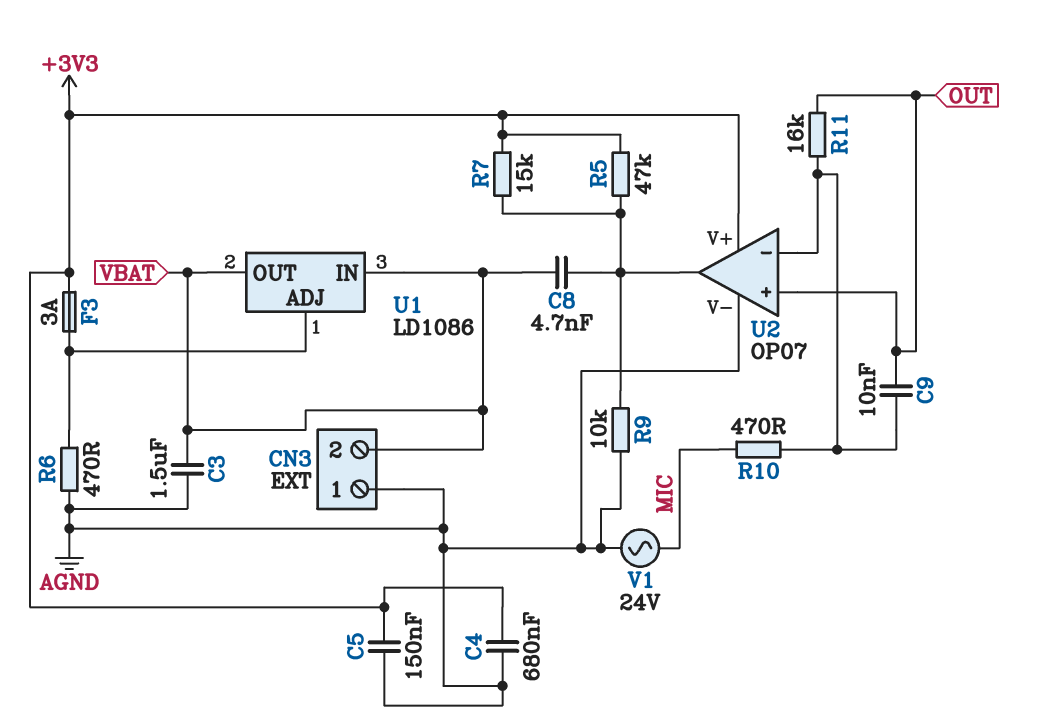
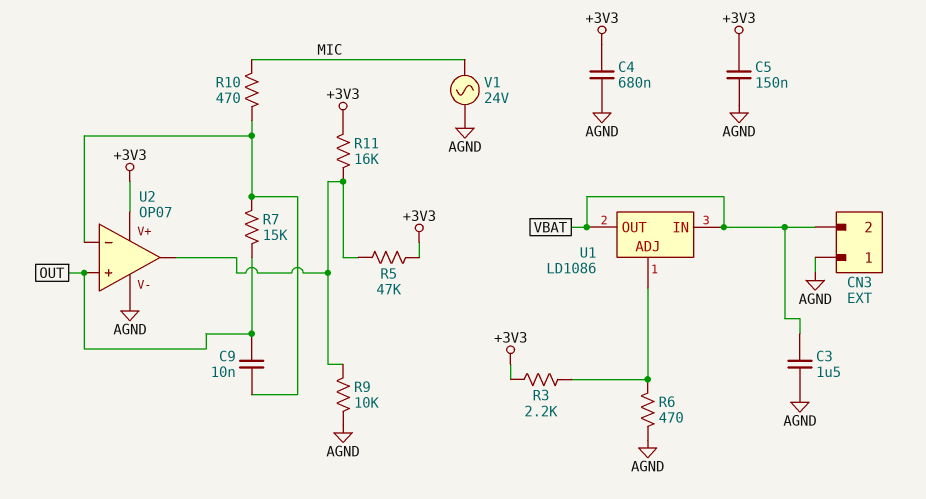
C8: 4.7nF (U2/out, VBAT) -> none
F3: 3A (+3V3, U1/ADJ) -> none
R3: none -> 2.2k (+3V3, U1/ADJ)
R7: 15k (+3V3, U2/out) -> 15k (OUT, U2/in-)
R11: 16k (OUT, U2/in-) -> 16k (+3V3, U2/out)

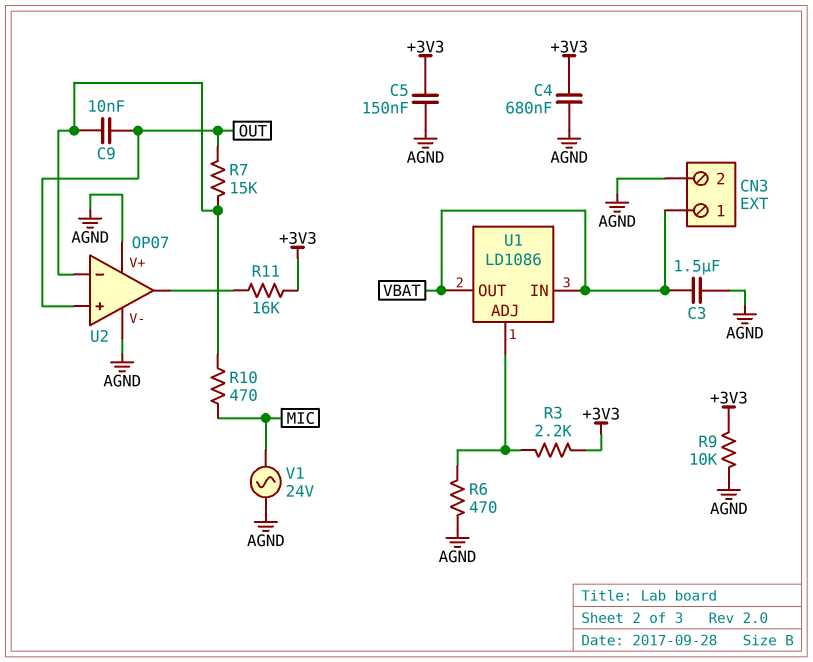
CN3 pin 1: AGND -> VBAT
CN3 pin 2: VBAT -> AGND
R5: 47k (+3V3, U2/out) -> none
R9: 10k (AGND, U2/out) -> 10k (+3V3, AGND)
U2 pin V+: +3V3 -> AGND

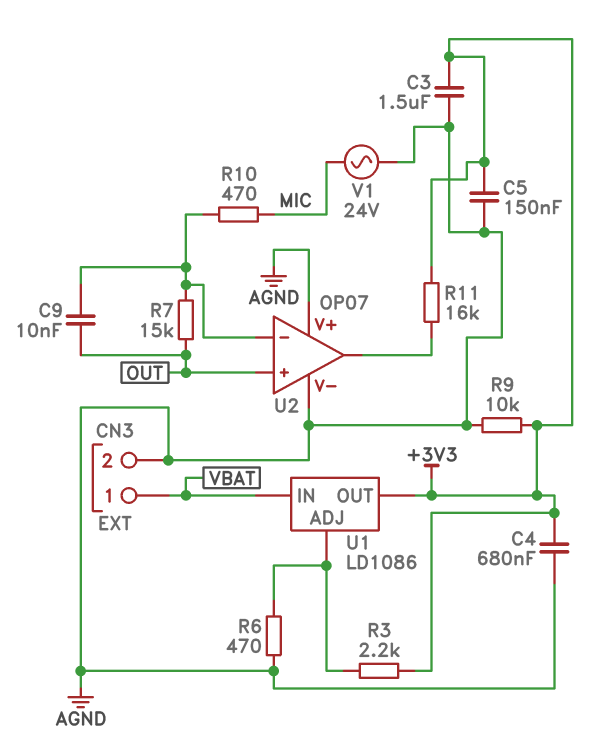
C3: 1.5uF (AGND, VBAT) -> 1.5uF (+3V3, AGND)
U1 pin OUT: VBAT -> +3V3

